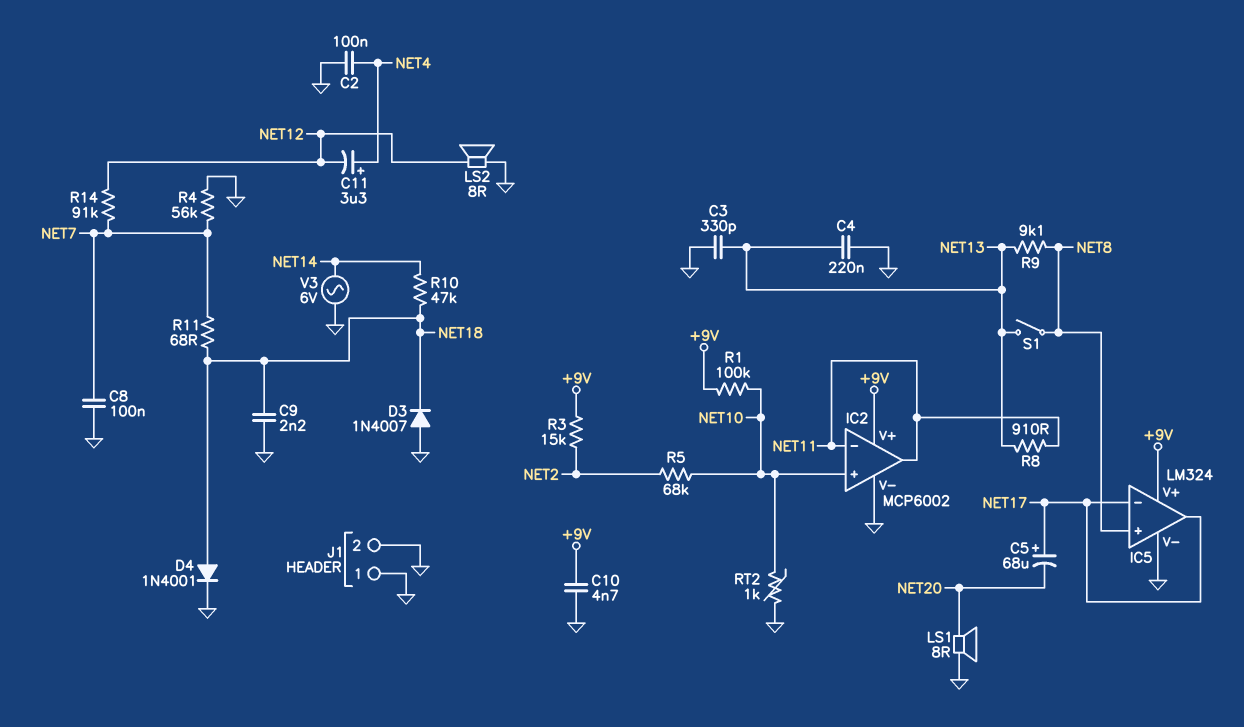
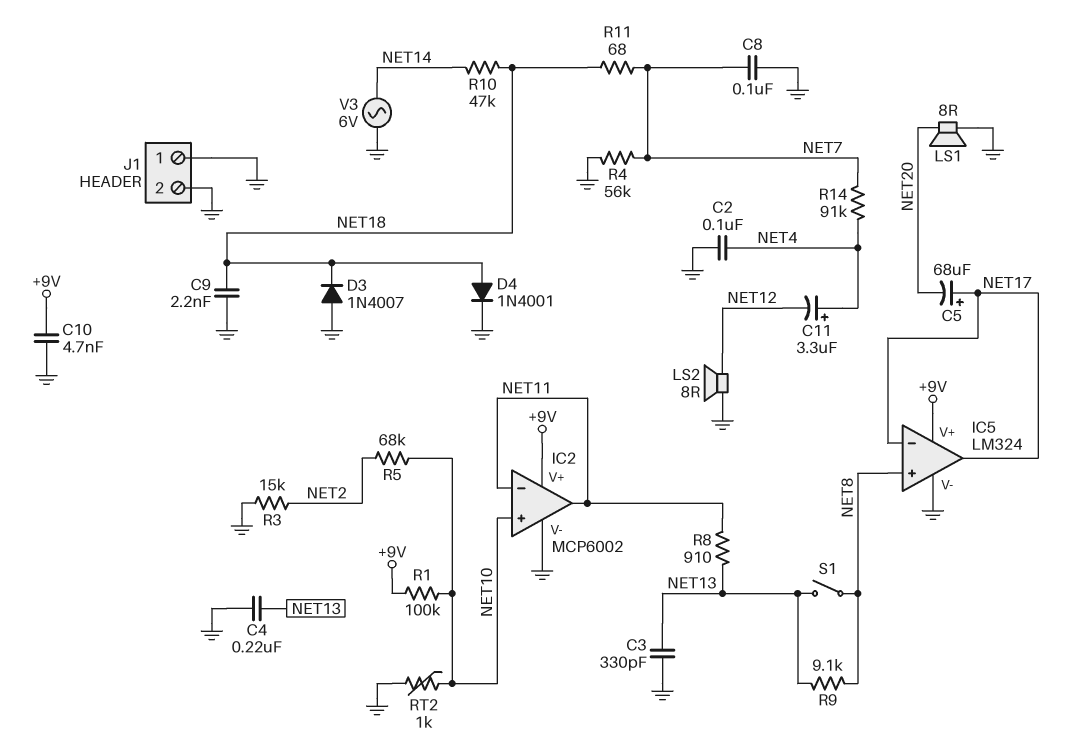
R3: 15k (+9V, NET2) -> 15k (GND, NET2)
R14: 91k (NET7, NET12) -> 91k (NET4, NET7)

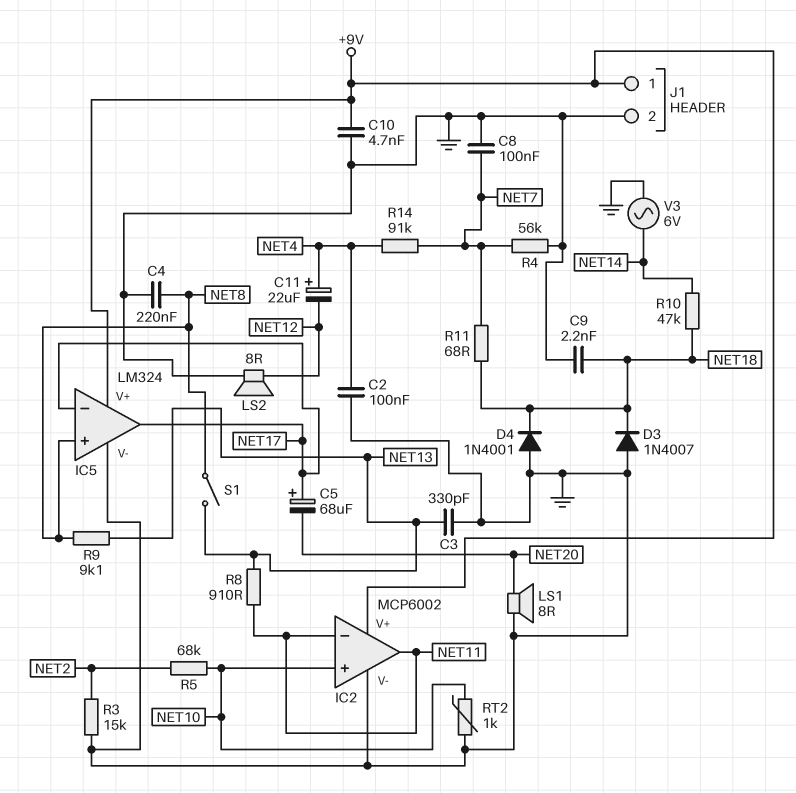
C4: 220nF (GND, NET13) -> 220nF (GND, NET8)
C11: 3.3uF (plus NET4, minus NET12) -> 22uF (plus NET4, minus NET12)
D4: diode 1N4001 (A NET18, K GND) -> diode 1N4001 (A GND, K NET18)
J1 pin 1: GND -> +9V
R1: 100k (+9V, NET10) -> none

